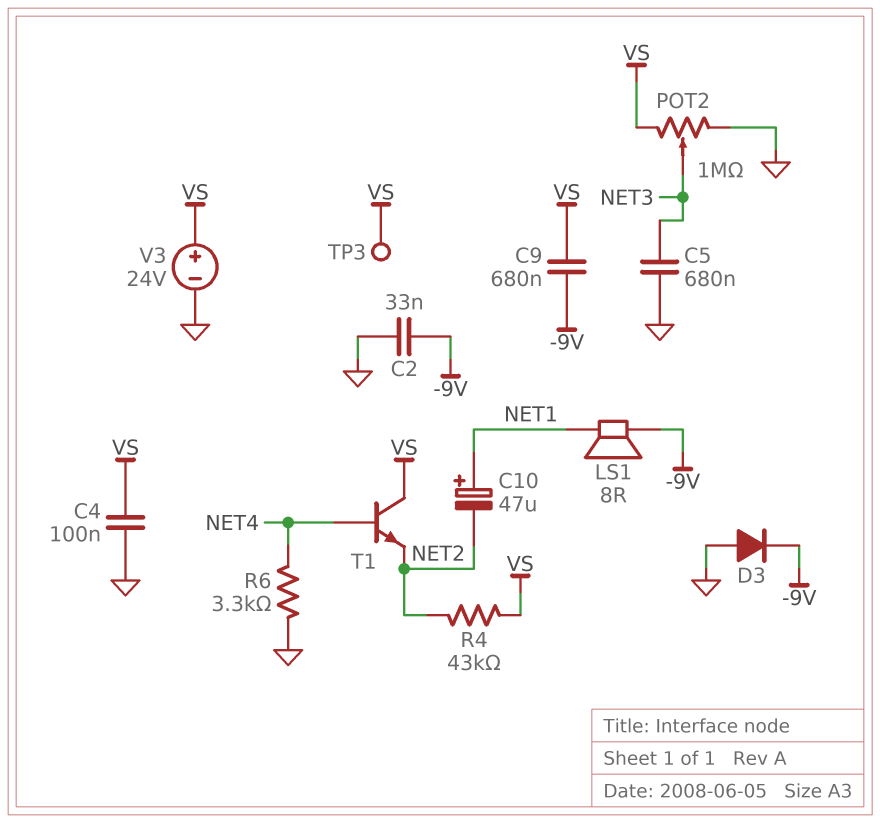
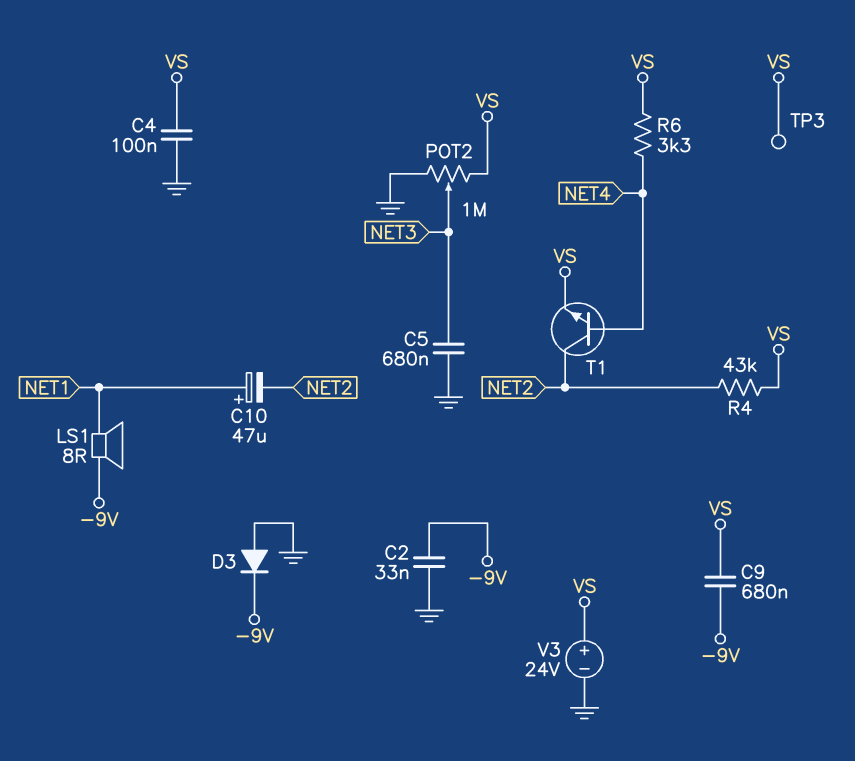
R6: 3.3k (GND, NET4) -> 3.3k (NET4, VS)
T1: NPN (B NET4, C VS, E NET2) -> NPN (B NET4, C NET2, E VS)

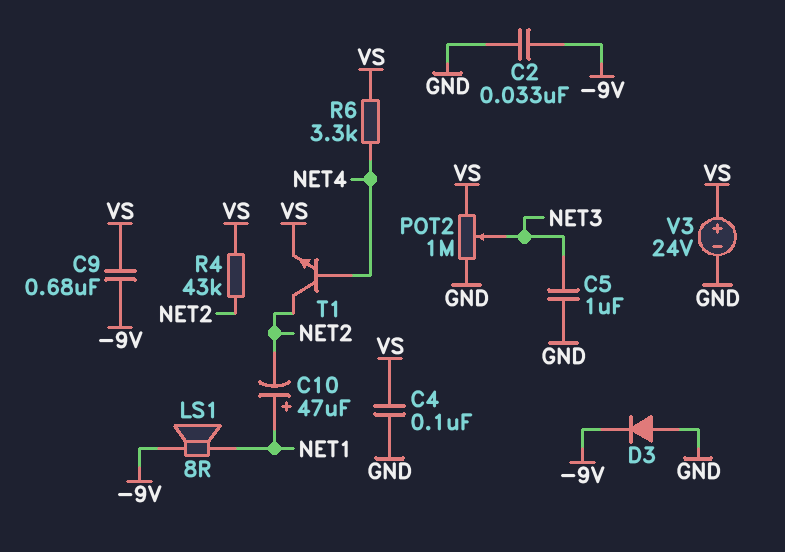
C5: 680nF (GND, NET3) -> 1uF (GND, NET3)
TP3: test point (VS) -> none

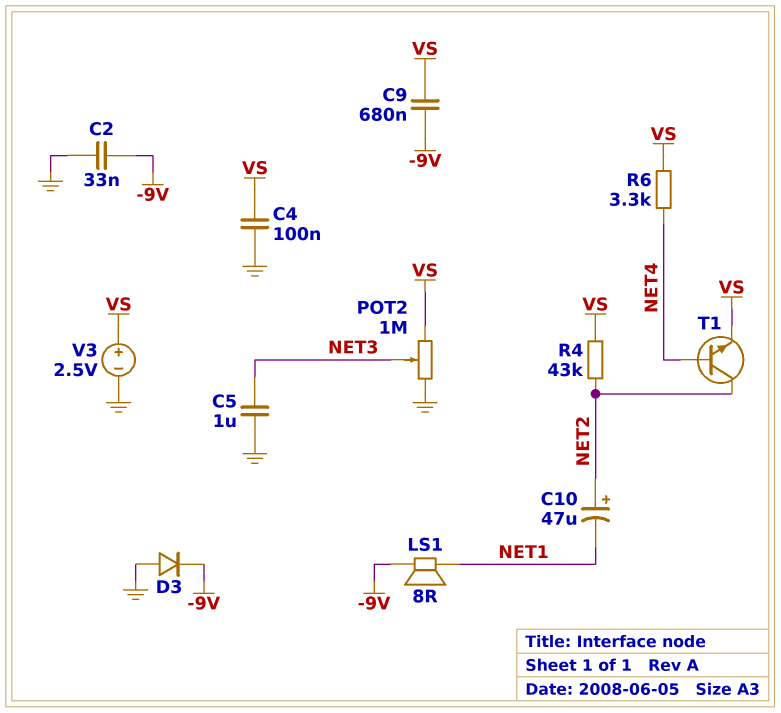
C10: 47uF (plus NET1, minus NET2) -> 47uF (plus NET2, minus NET1)
V3: 24V (plus VS, minus GND) -> 2.5V (plus VS, minus GND)

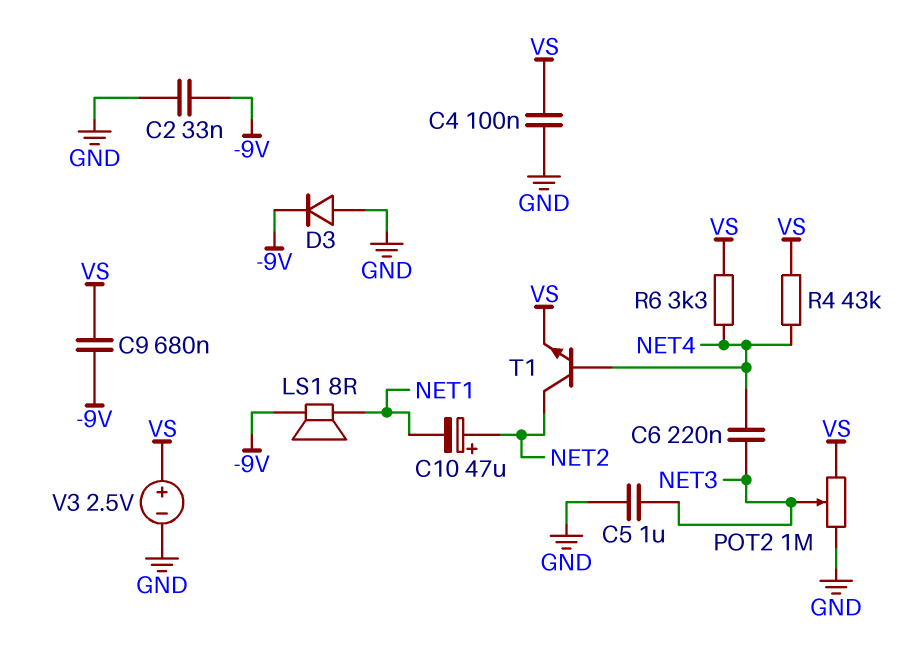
C6: none -> 220nF (NET3, NET4)
R4: 43k (NET2, VS) -> 43k (NET4, VS)

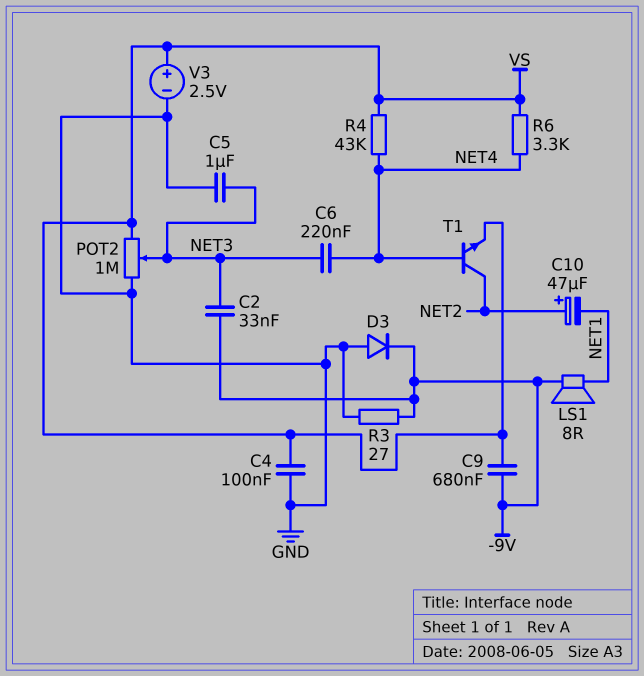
C2: 33nF (-9V, GND) -> 33nF (-9V, NET3)
R3: none -> 27 (-9V, GND)

